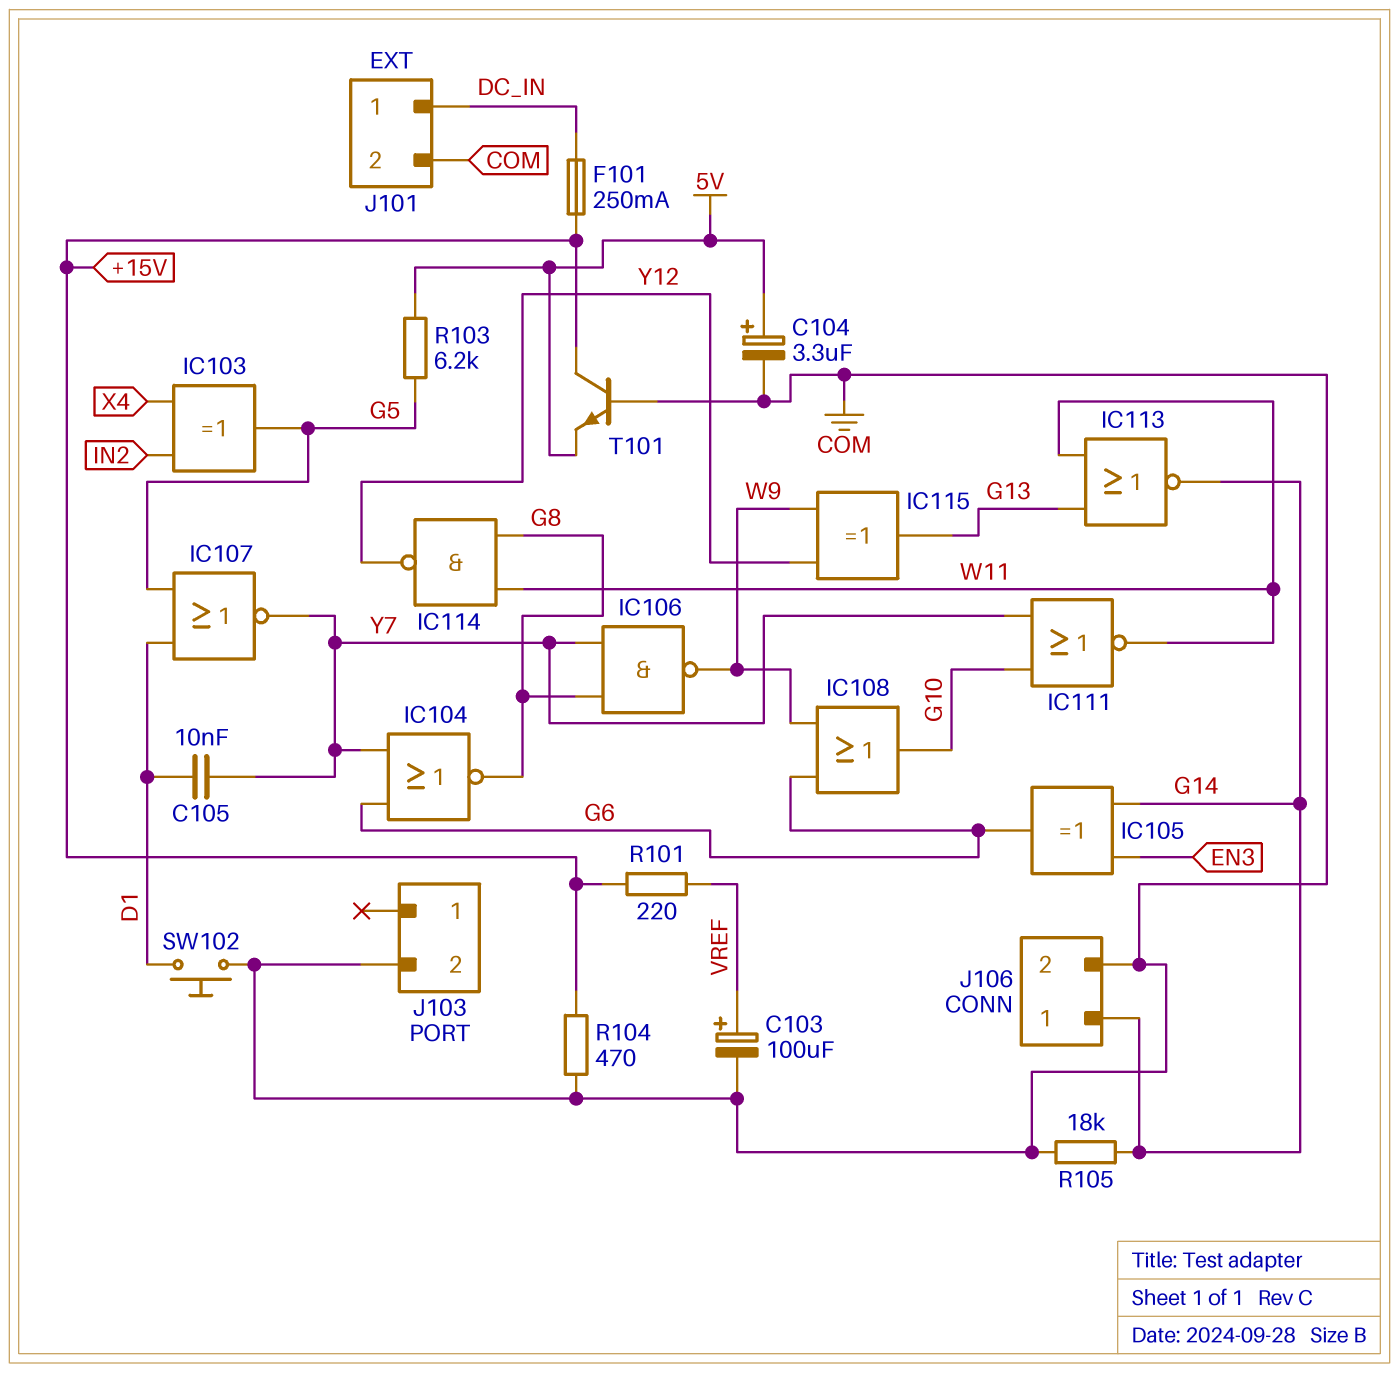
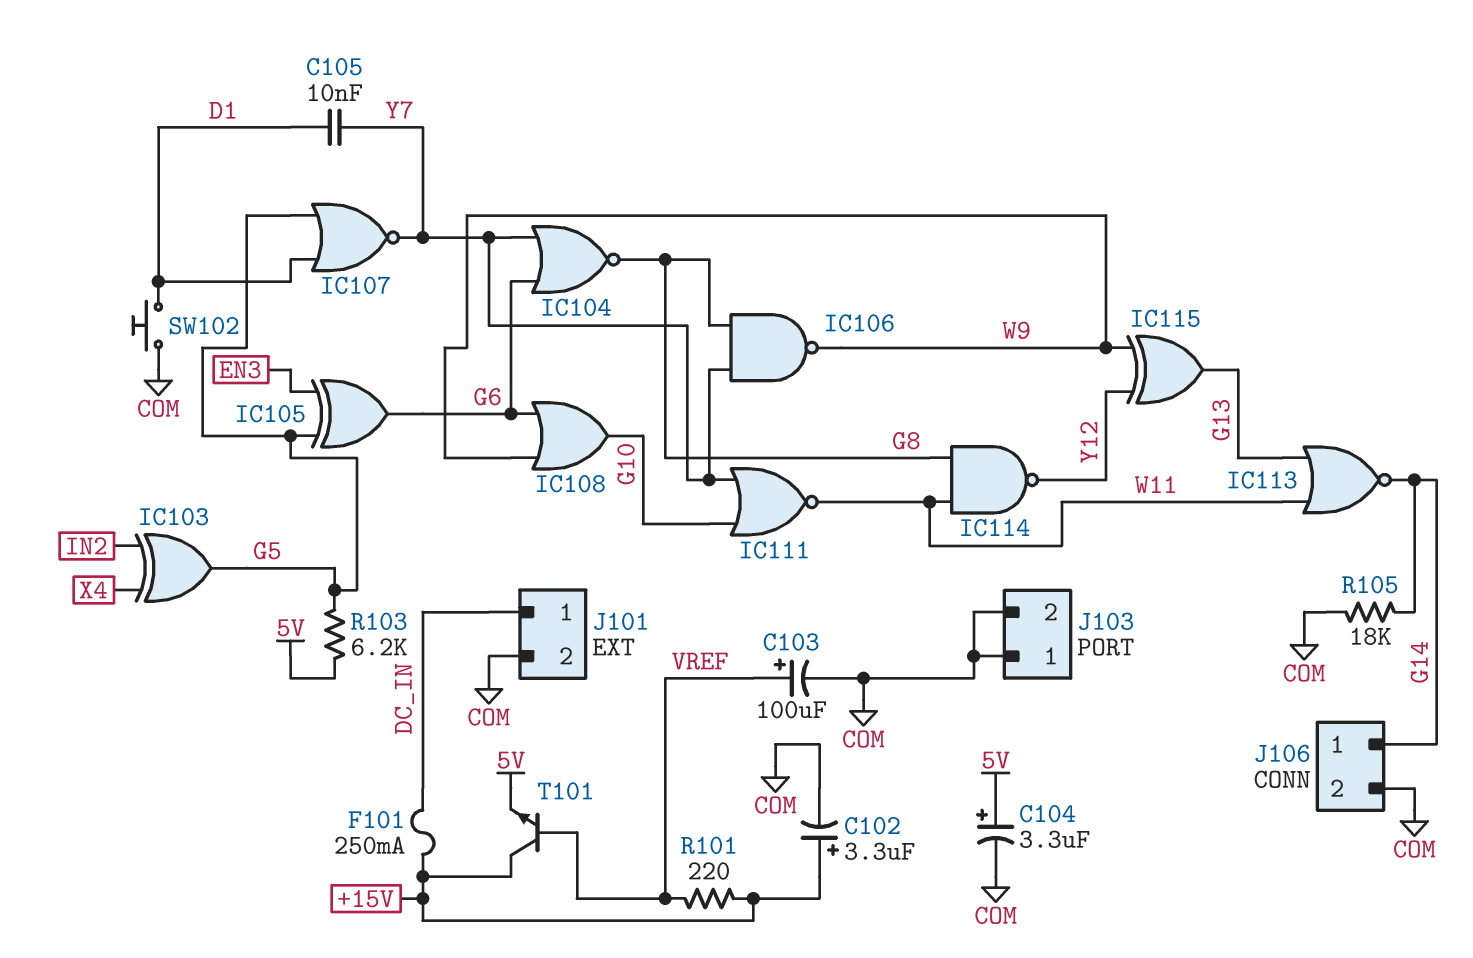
C102: none -> 3.3uF (plus +15V, minus COM)
IC105: XOR (in EN3, in G14, out G6) -> XOR (in EN3, in G5, out G6)
J103 pin 1: none -> COM
R104: 470 (+15V, COM) -> none
T101: NPN (B COM, C +15V, E 5V) -> NPN (B VREF, C +15V, E 5V)

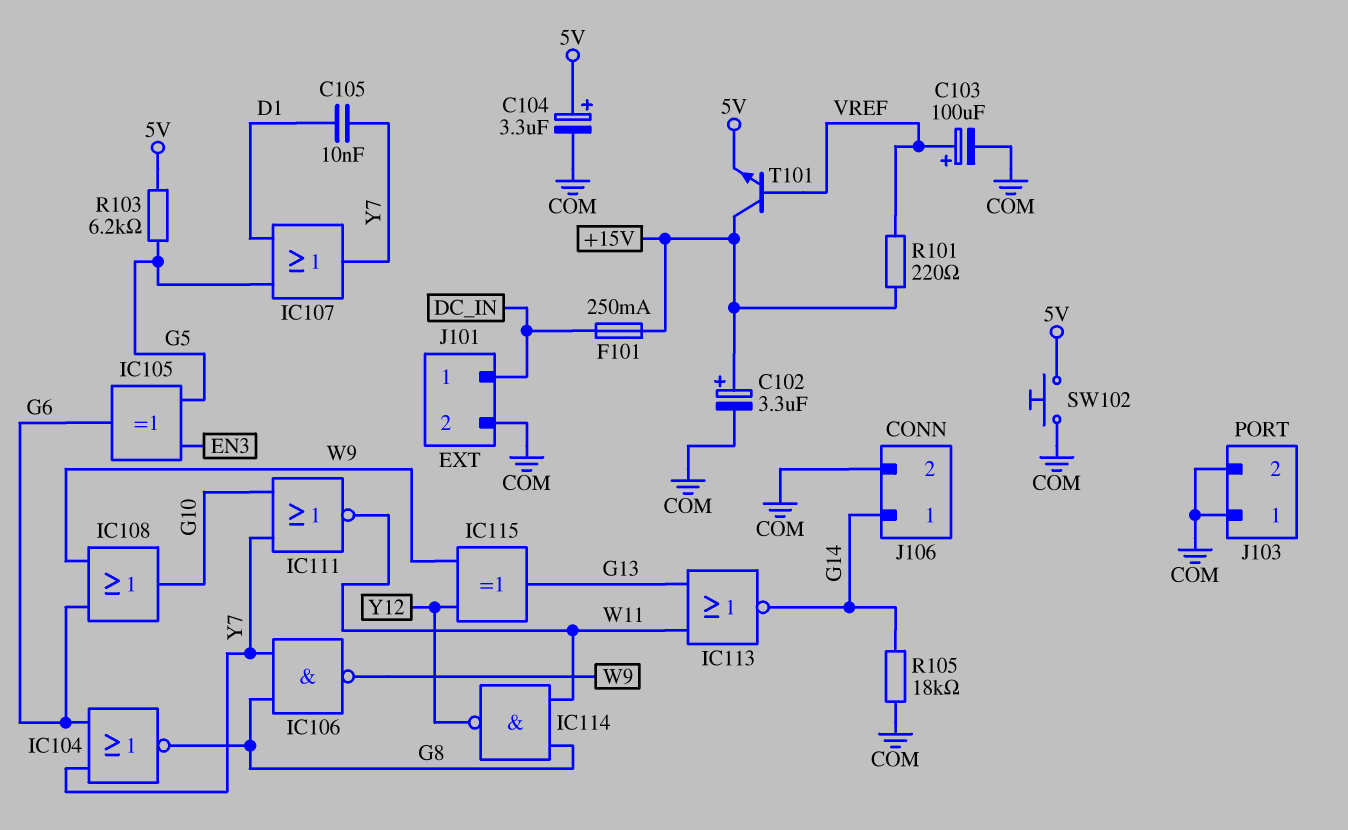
IC103: XOR (in IN2, in X4, out G5) -> none
IC107: NOR (in D1, in G5, out Y7) -> OR (in D1, in G5, out Y7)
SW102: button (COM, D1) -> button (5V, COM)

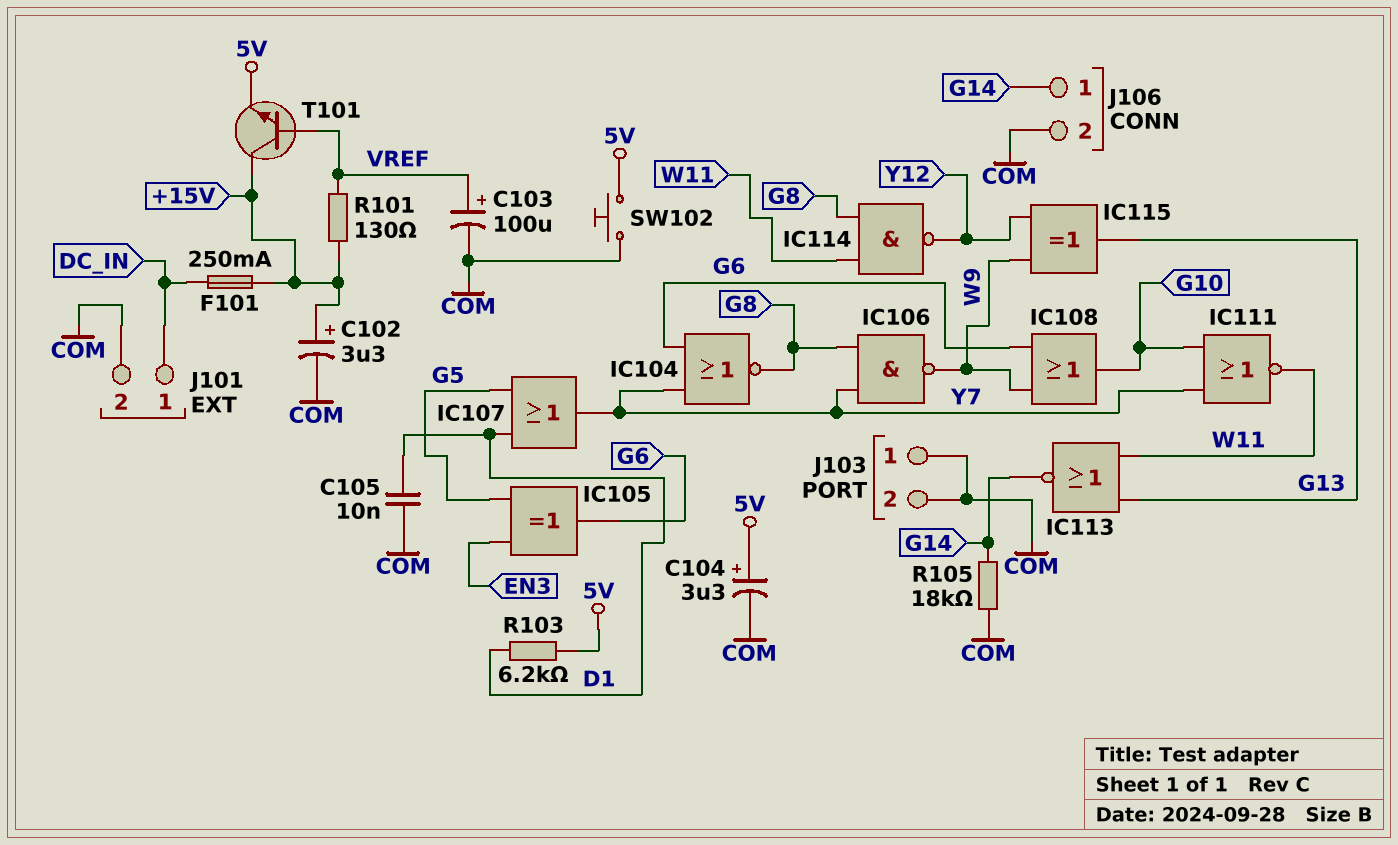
C105: 10nF (D1, Y7) -> 10nF (COM, D1)
R101: 220 (+15V, VREF) -> 130 (+15V, VREF)
R103: 6.2k (5V, G5) -> 6.2k (5V, D1)

